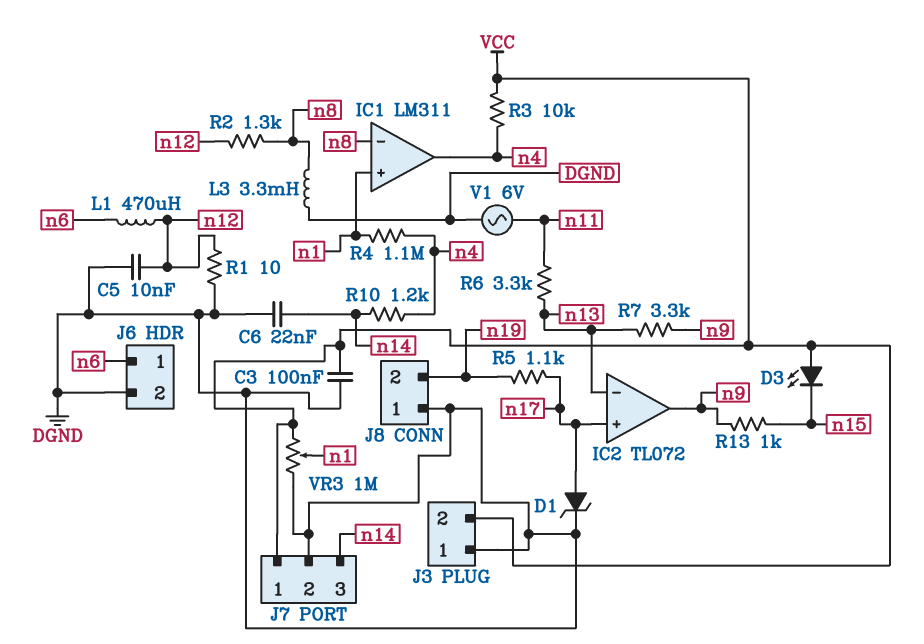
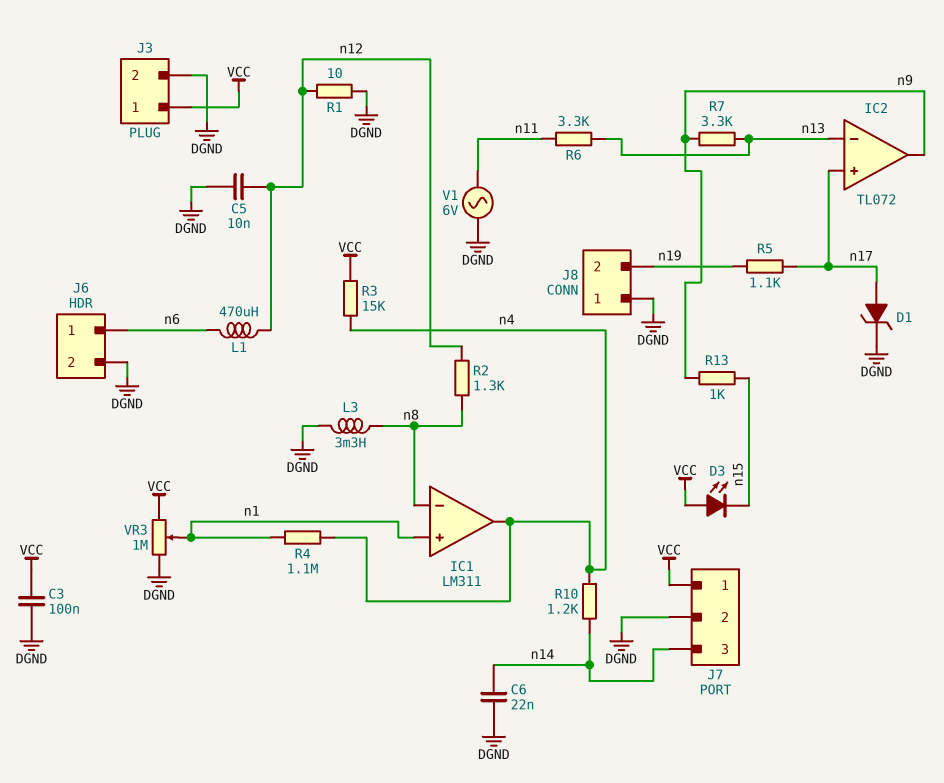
J3 pin 1: DGND -> VCC
J3 pin 2: VCC -> DGND
R3: 10k (VCC, n4) -> 15k (VCC, n4)

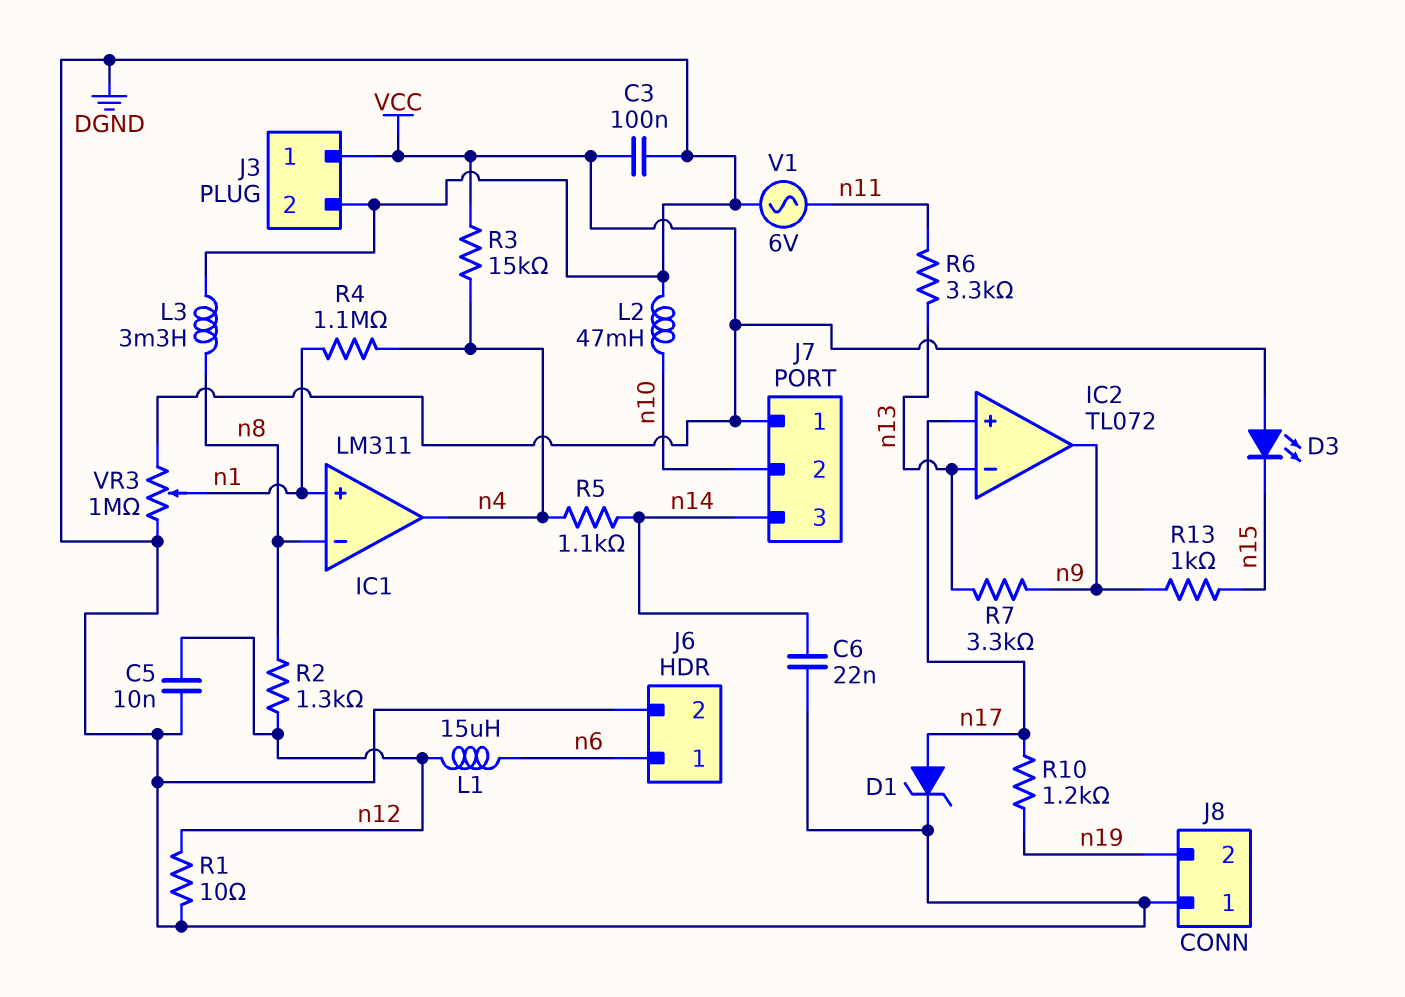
J7 pin 2: DGND -> n10
L1: 470uH (n6, n12) -> 15uH (n6, n12)
L2: none -> 47mH (DGND, n10)
R5: 1.1k (n17, n19) -> 1.1k (n4, n14)
R10: 1.2k (n4, n14) -> 1.2k (n17, n19)

